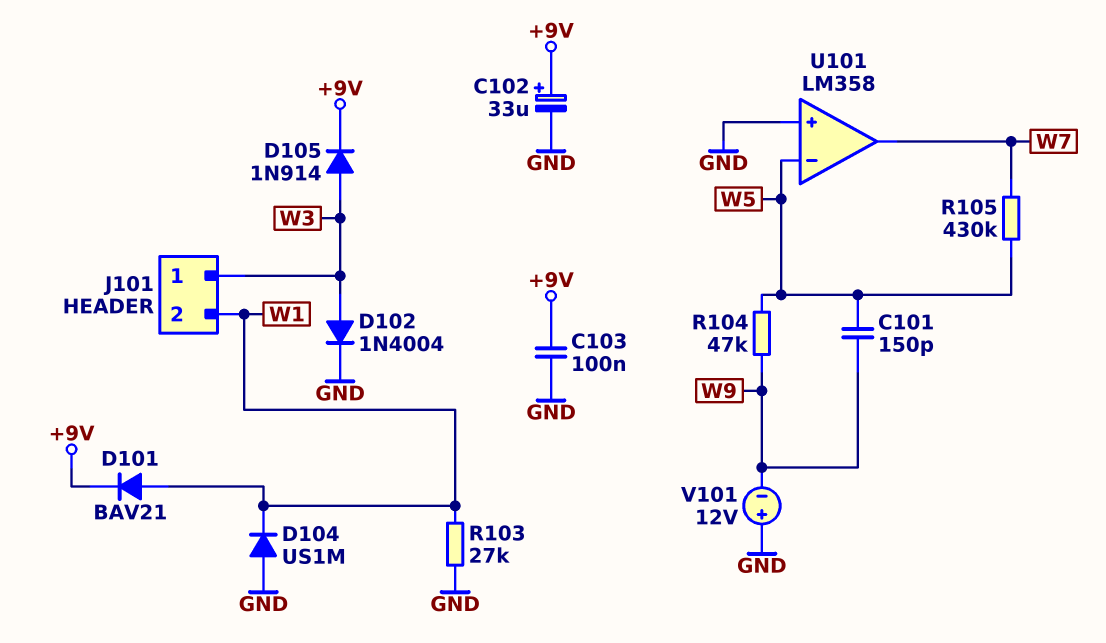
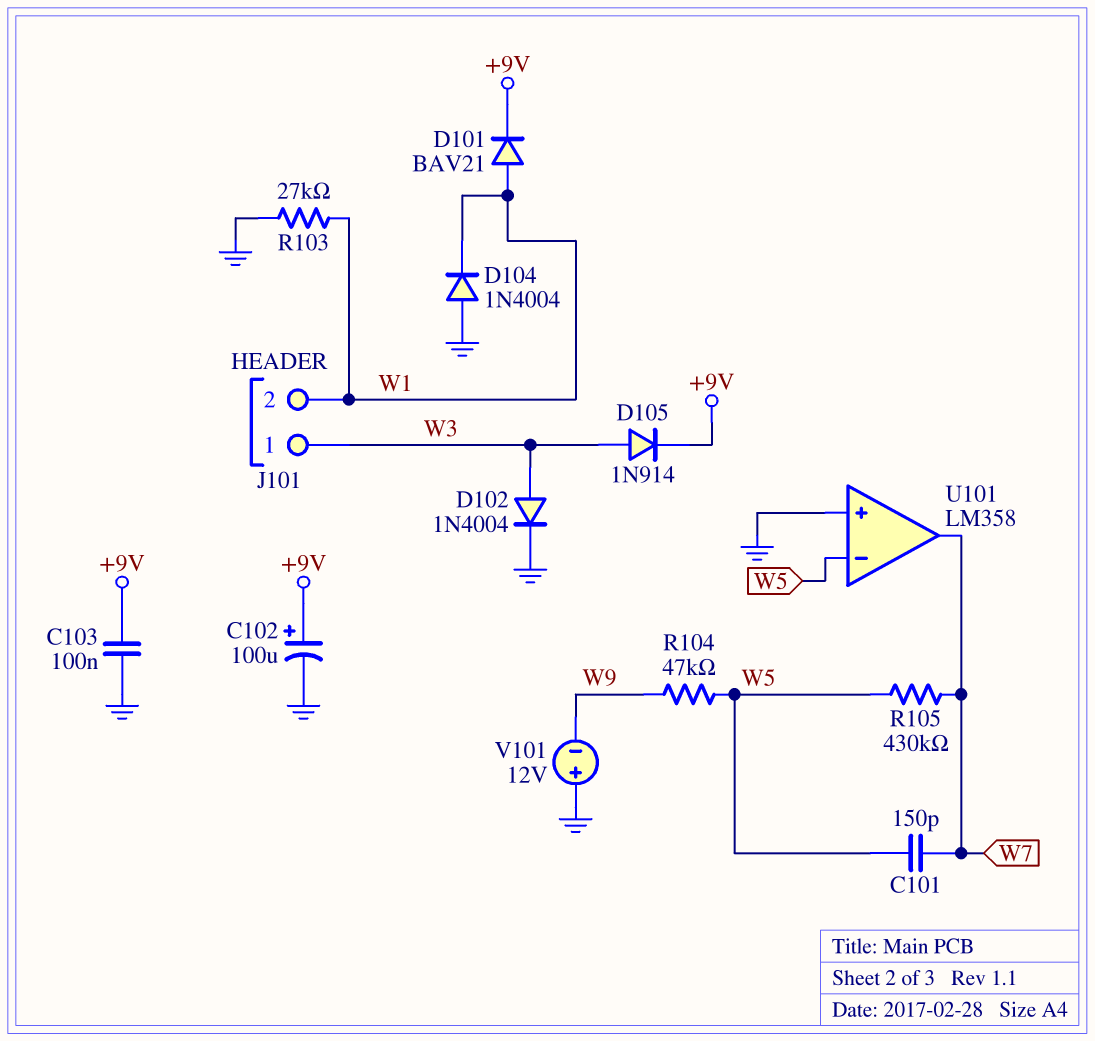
C101: 150pF (W5, W9) -> 150pF (W5, W7)
C102: 33uF (plus +9V, minus GND) -> 100uF (plus +9V, minus GND)
D104: diode US1M (A GND, K W1) -> diode 1N4004 (A GND, K W1)

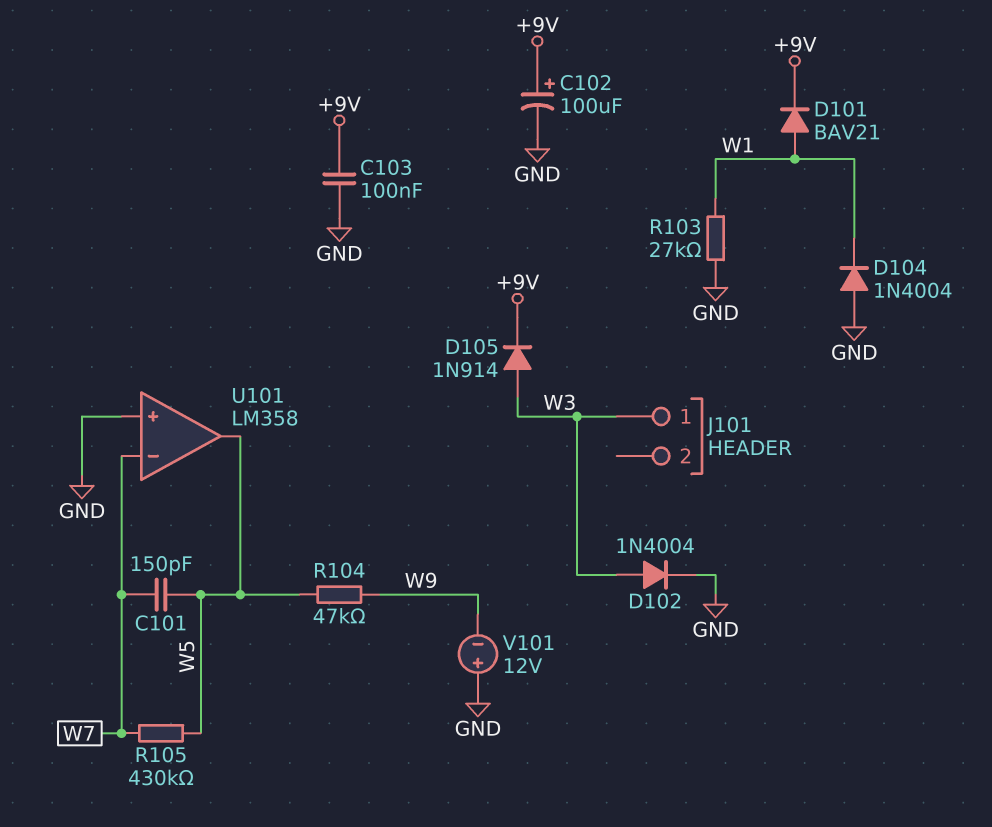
J101 pin 2: W1 -> none
U101 pin in-: W5 -> W7
U101 pin out: W7 -> W5

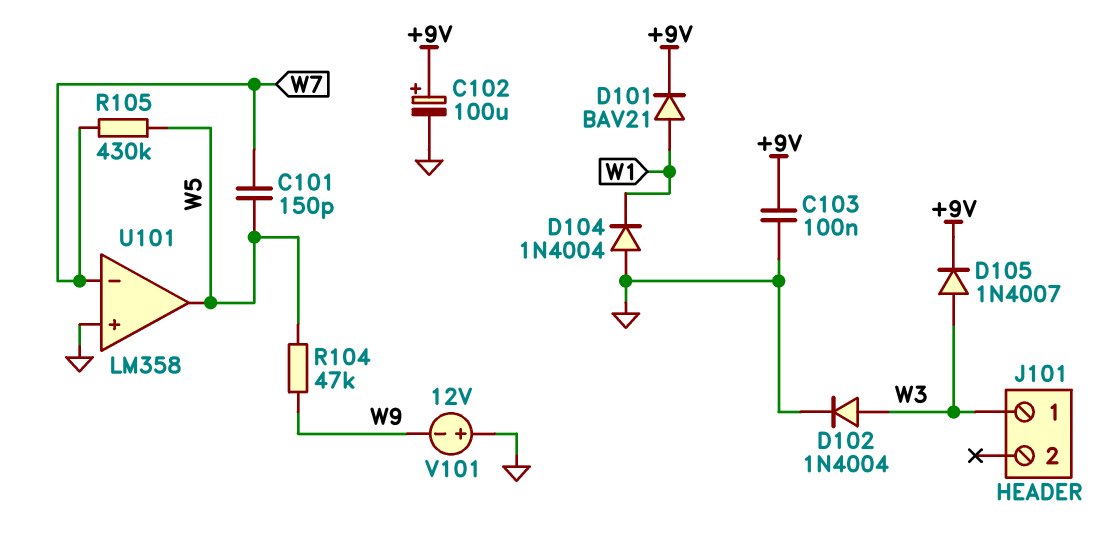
D105: diode 1N914 (A W3, K +9V) -> diode 1N4007 (A W3, K +9V)
R103: 27k (GND, W1) -> none

